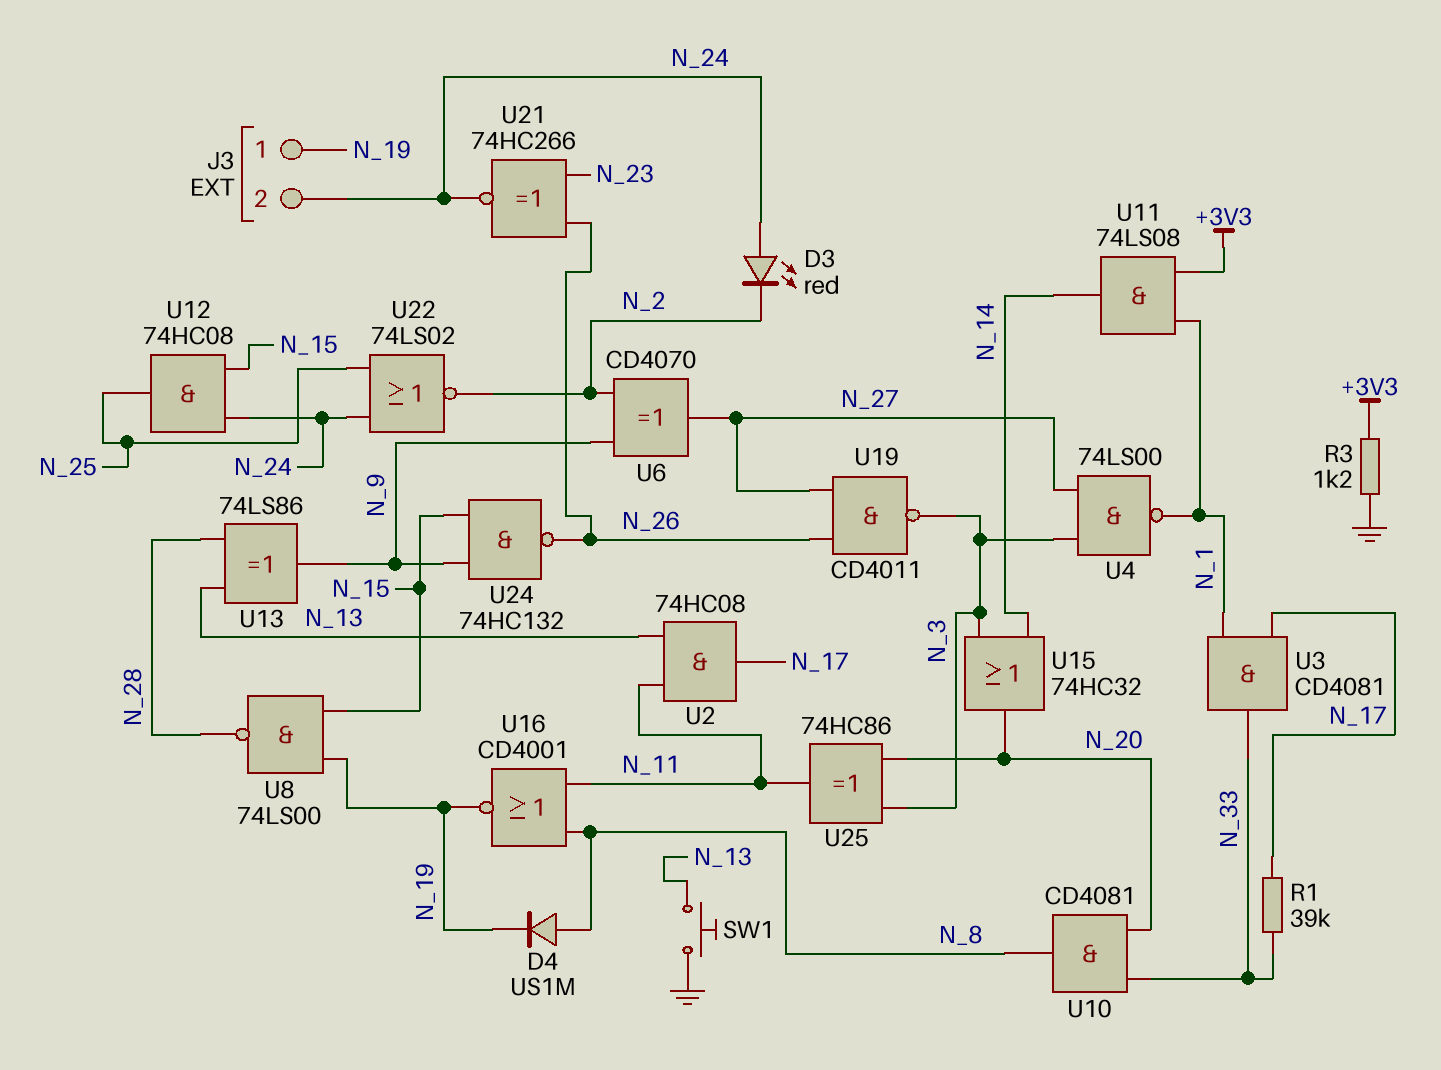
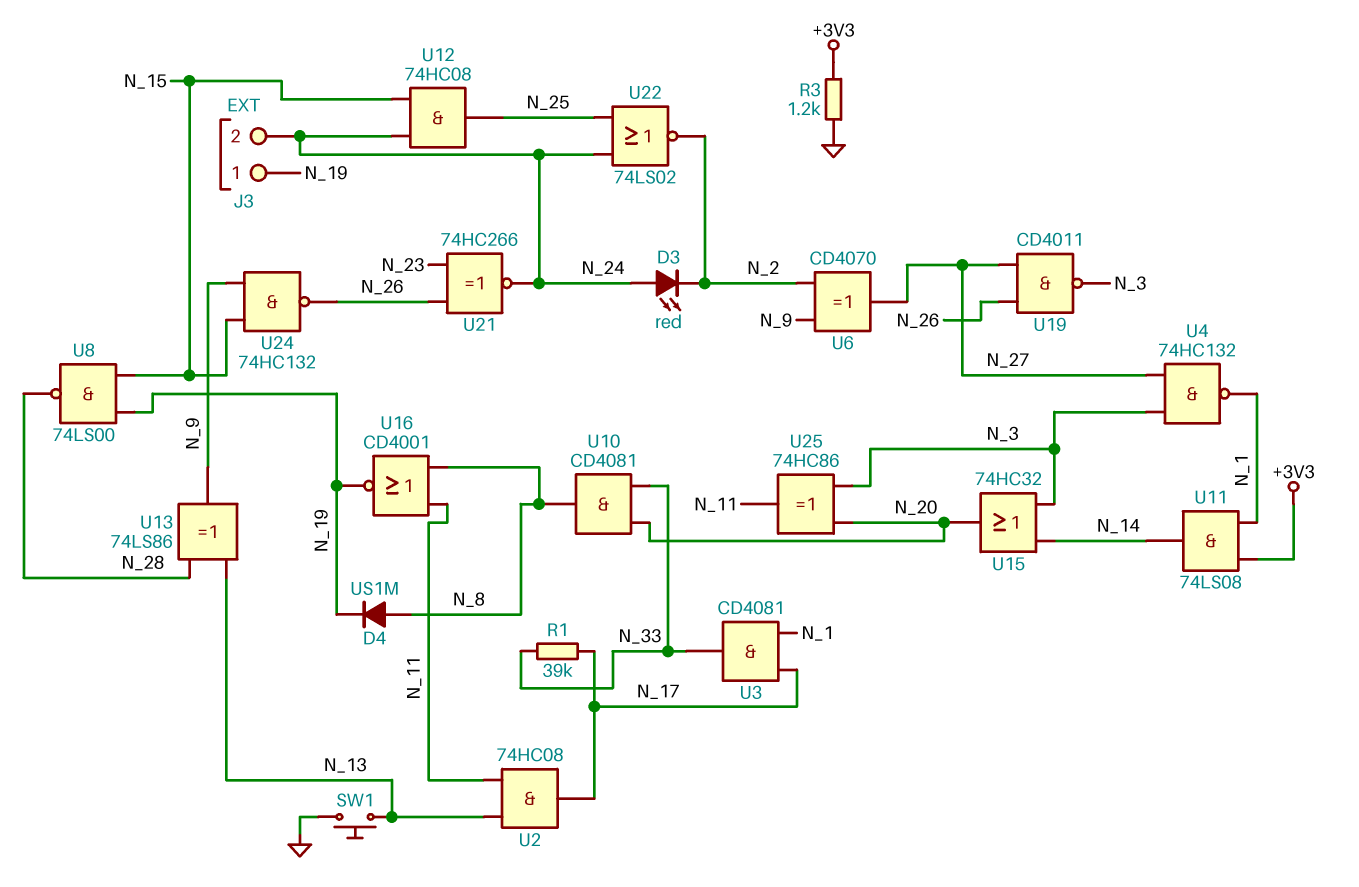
U4: NAND 74LS00 (in N_3, in N_27, out N_1) -> NAND 74HC132 (in N_3, in N_27, out N_1)

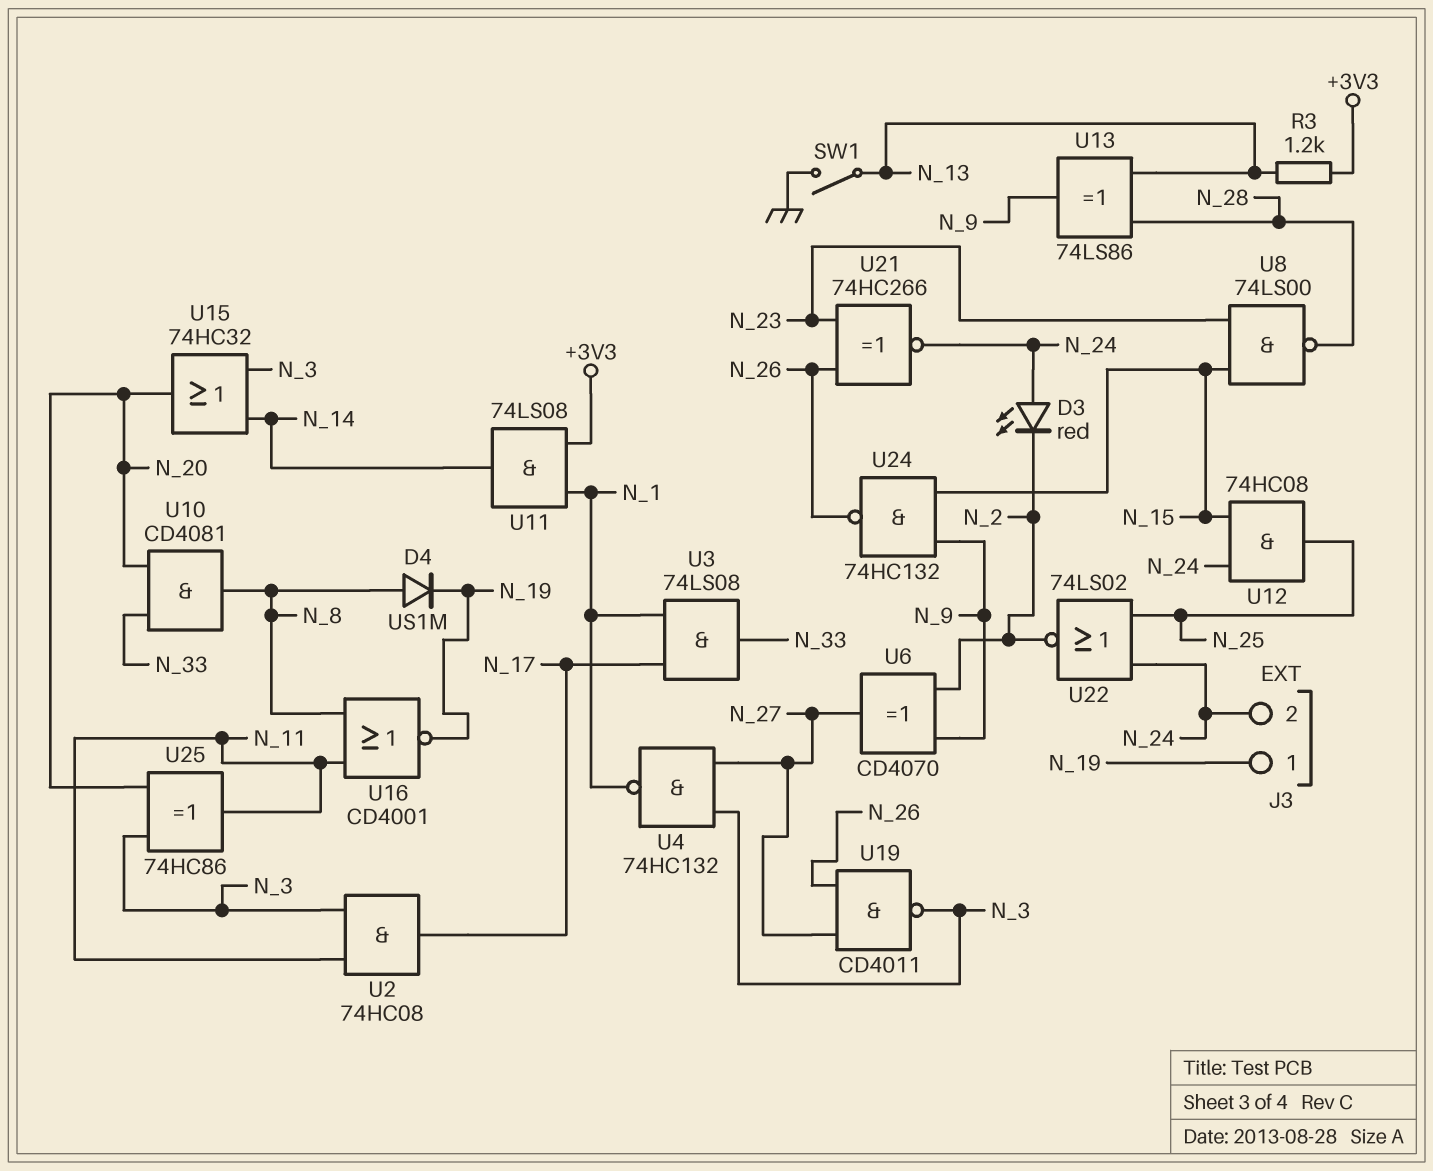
R1: 39k (N_17, N_33) -> none
R3: 1.2k (+3V3, GND) -> 1.2k (+3V3, N_13)
SW1: button (GND, N_13) -> switch (GND, N_13)
U2: AND 74HC08 (in N_11, in N_13, out N_17) -> AND 74HC08 (in N_3, in N_11, out N_17)
U3: AND CD4081 (in N_1, in N_17, out N_33) -> AND 74LS08 (in N_1, in N_17, out N_33)
U8: NAND 74LS00 (in N_15, in N_19, out N_28) -> NAND 74LS00 (in N_15, in N_23, out N_28)

